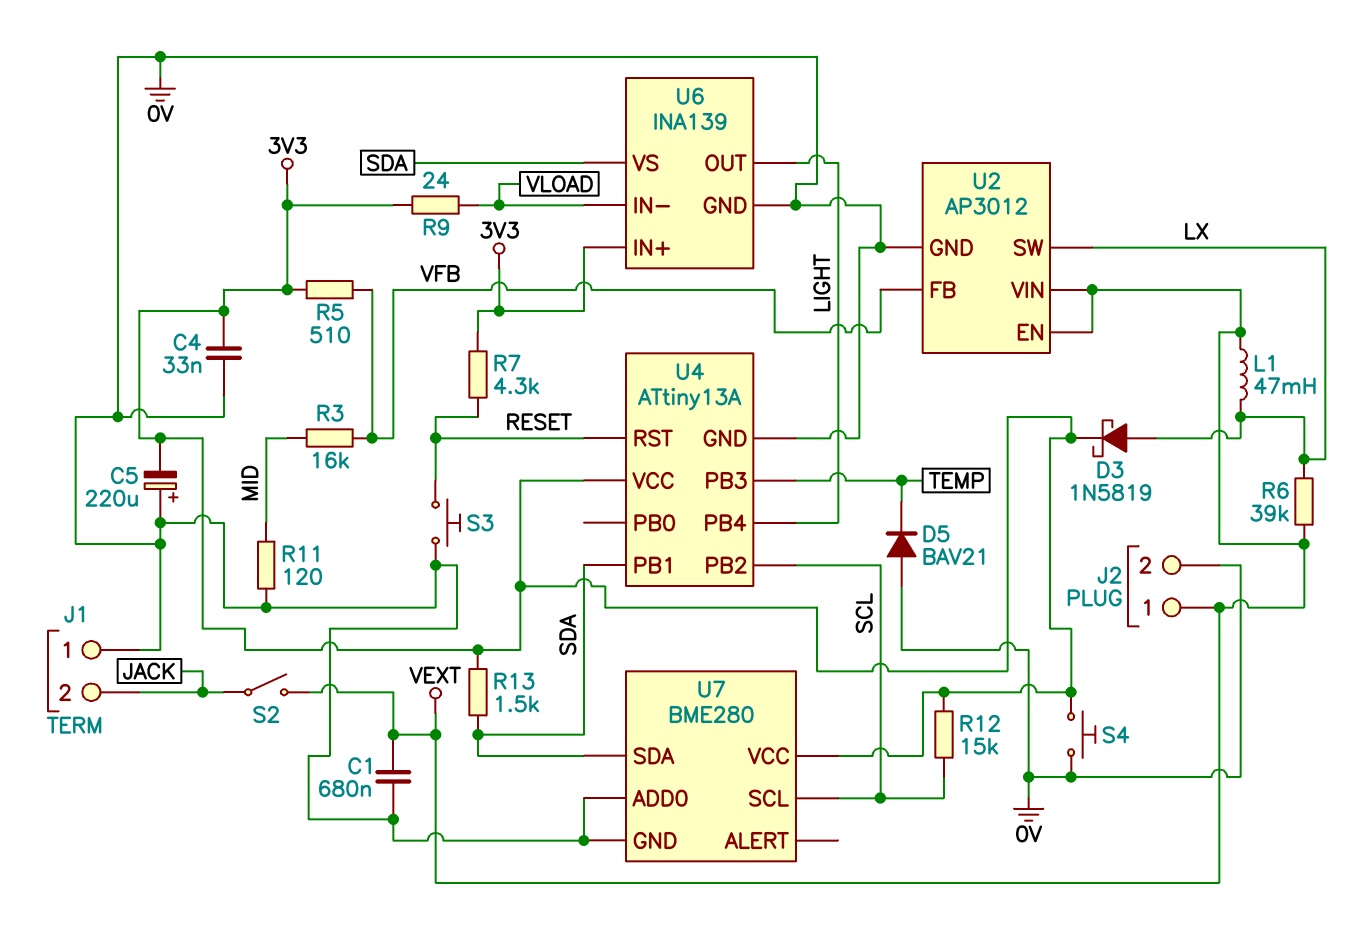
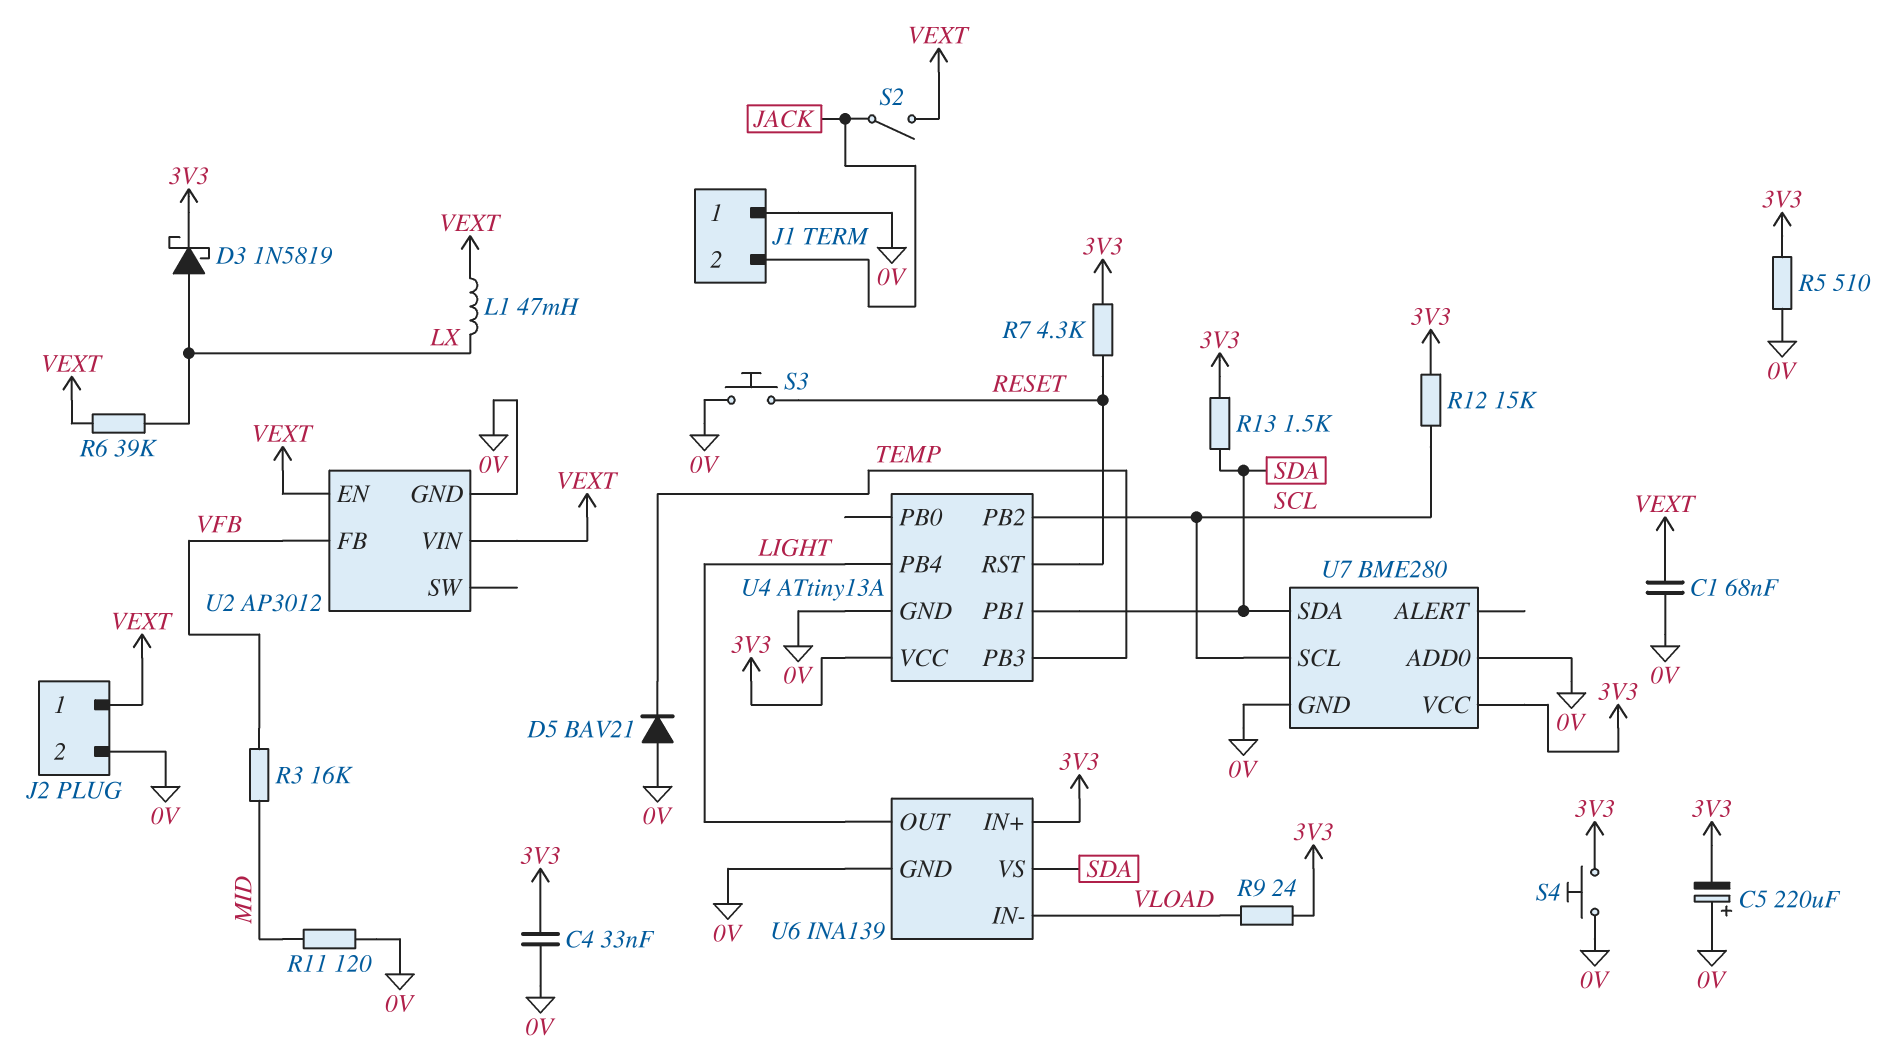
C1: 680nF (0V, VEXT) -> 68nF (0V, VEXT)
R5: 510 (3V3, VFB) -> 510 (0V, 3V3)
U2 pin SW: LX -> none

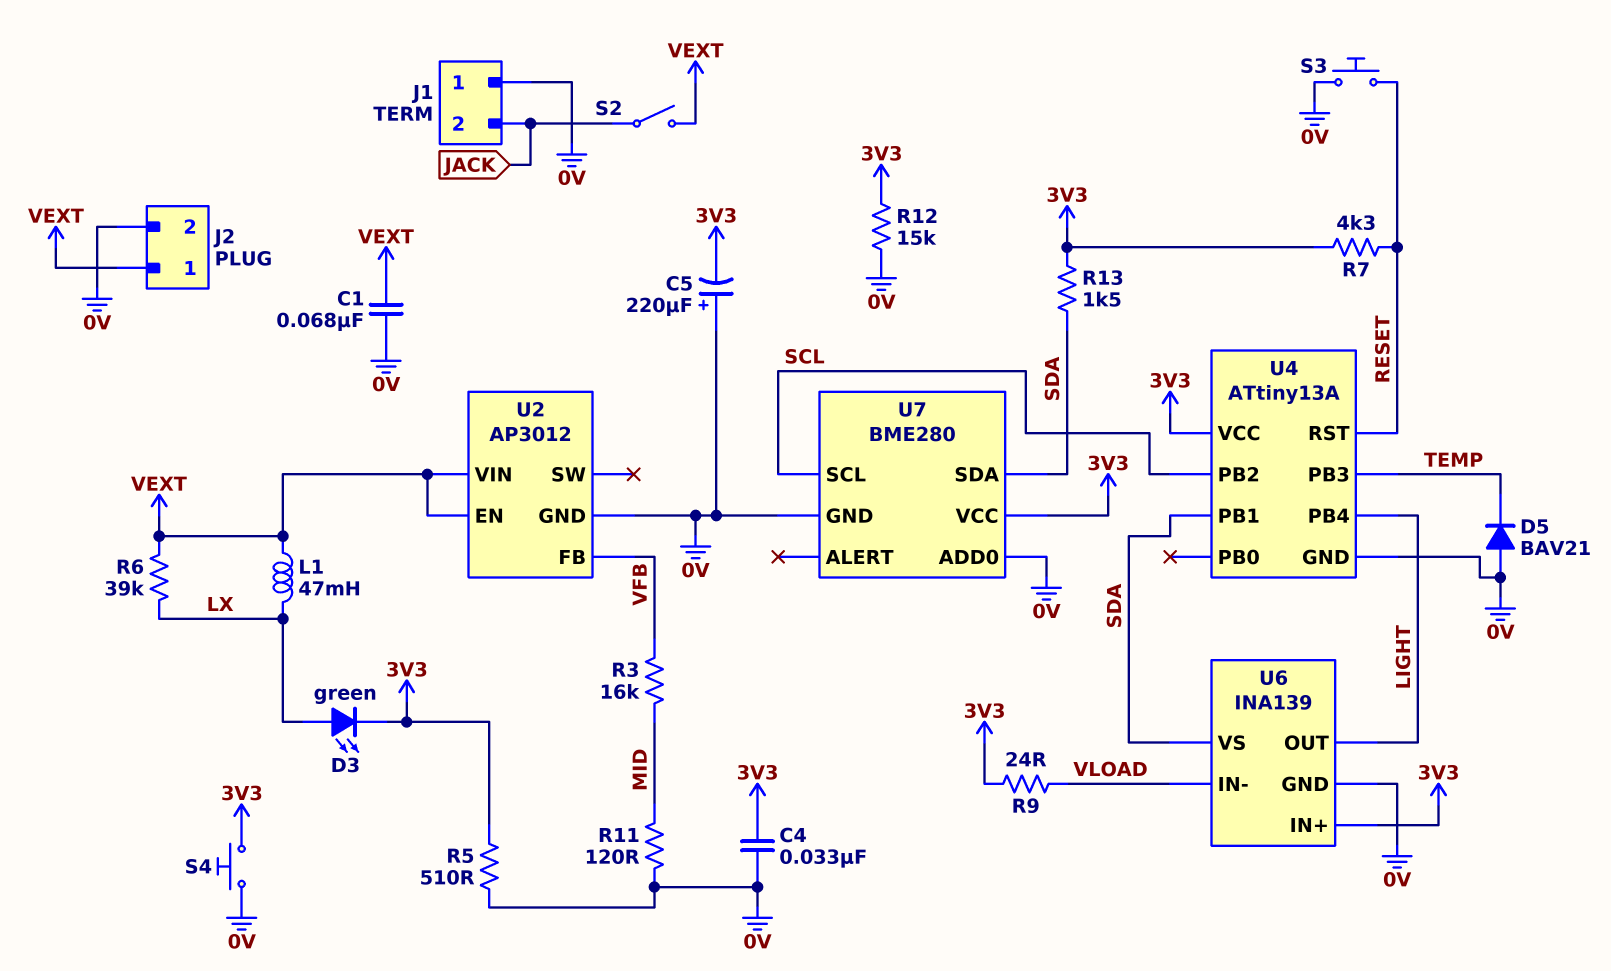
D3: schottky 1N5819 (A LX, K 3V3) -> LED green (A LX, K 3V3)
R12: 15k (3V3, SCL) -> 15k (0V, 3V3)

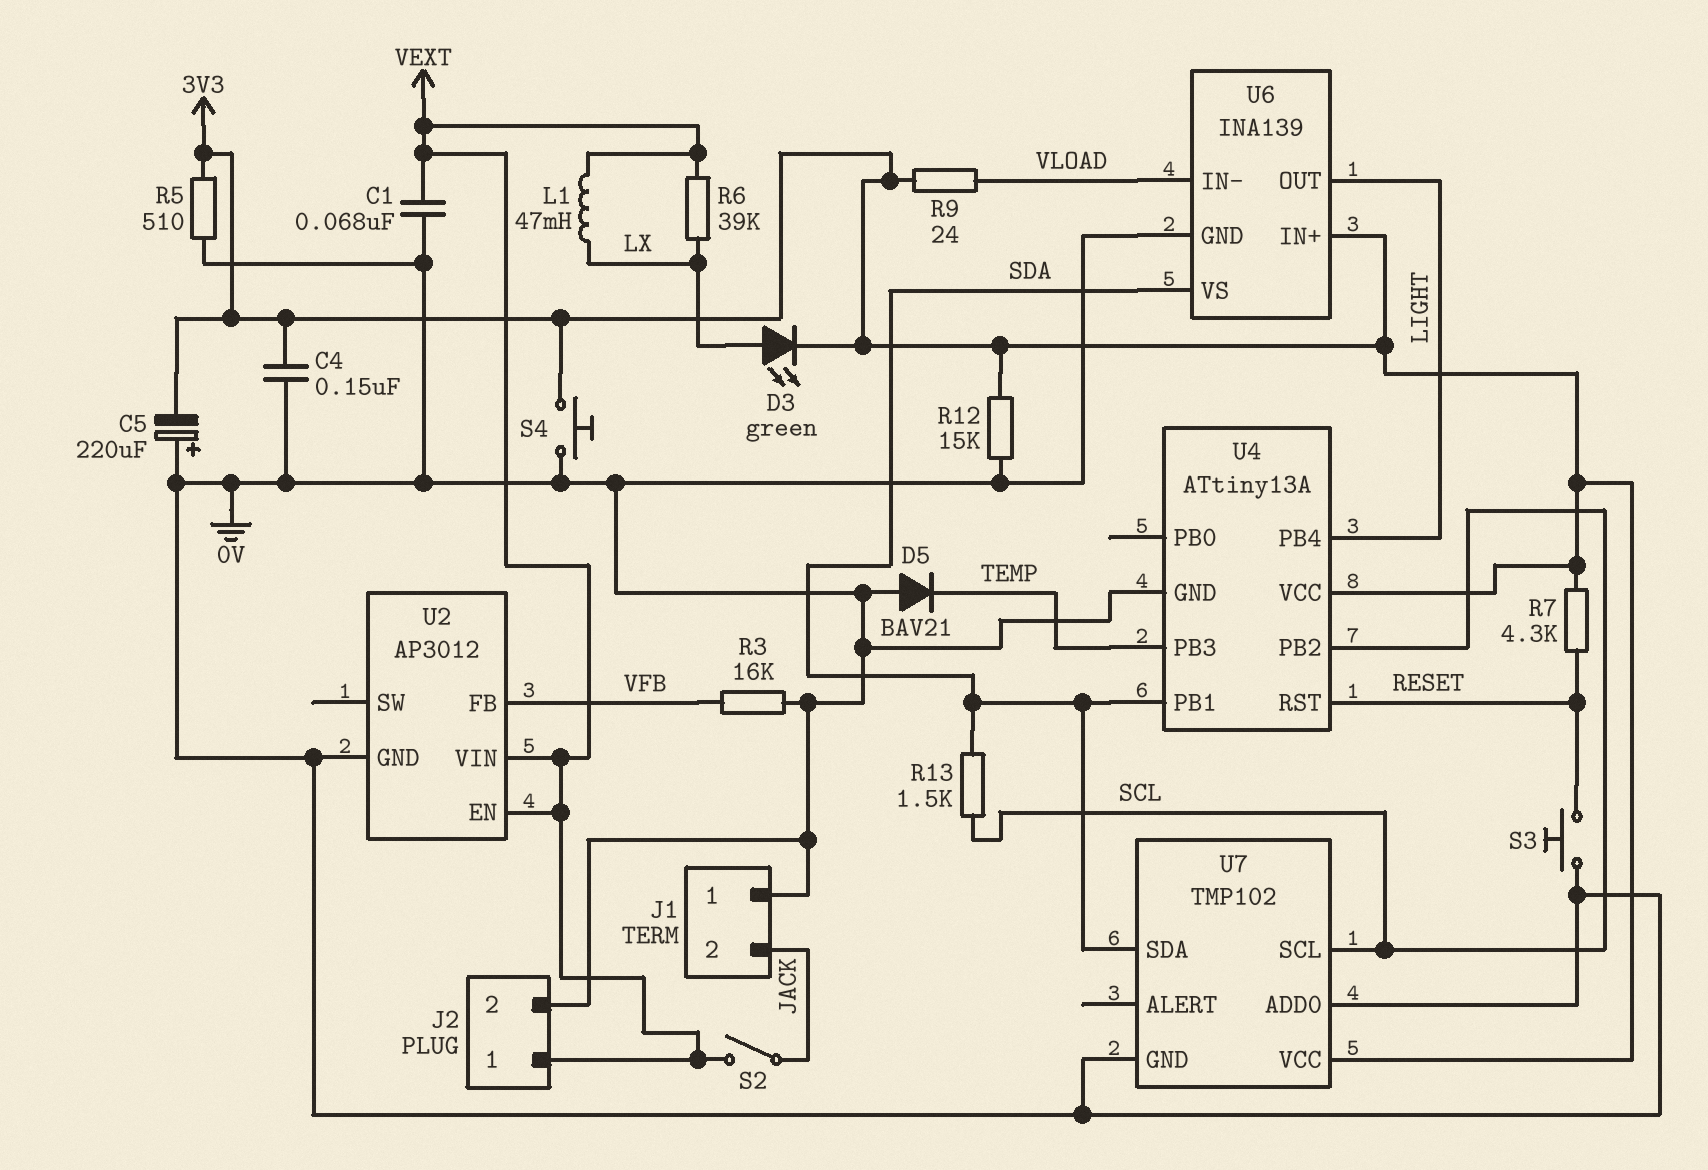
C4: 33nF (0V, 3V3) -> 150nF (0V, 3V3)
R3: 16k (MID, VFB) -> 16k (0V, VFB)
R11: 120 (0V, MID) -> none
R13: 1.5k (3V3, SDA) -> 1.5k (SCL, SDA)
U7: BME280 -> TMP102

